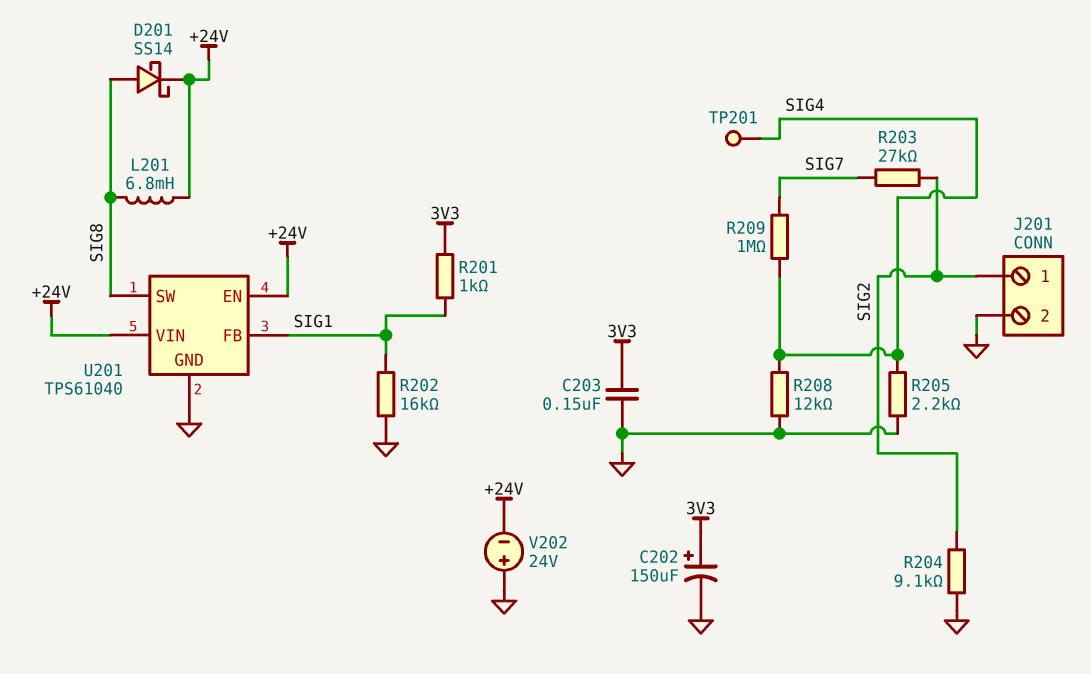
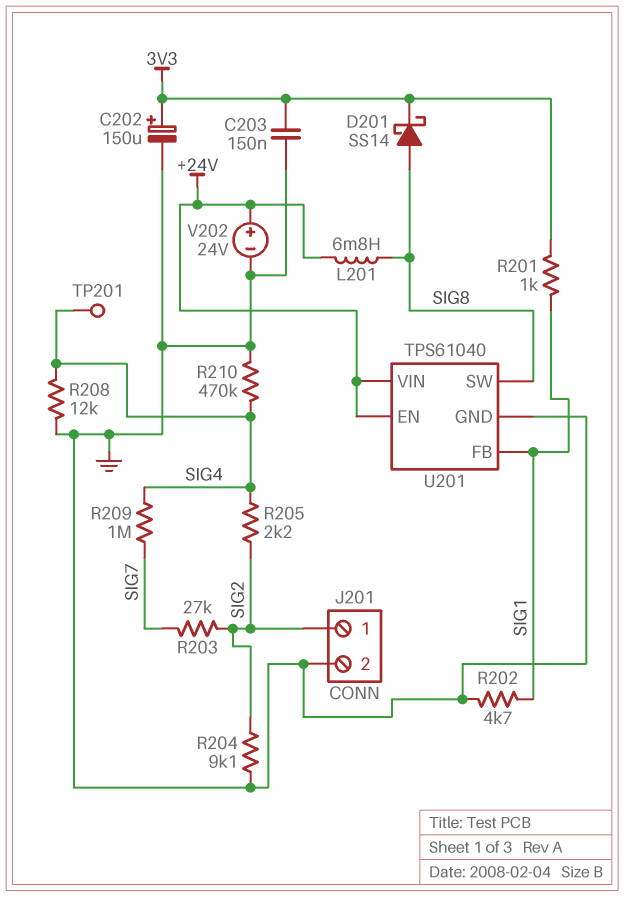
D201: schottky SS14 (A SIG8, K +24V) -> schottky SS14 (A SIG8, K 3V3)
R202: 16k (GND, SIG1) -> 4.7k (GND, SIG1)
R205: 2.2k (GND, SIG4) -> 2.2k (SIG2, SIG4)
R210: none -> 470k (GND, SIG4)
V202: 24V (plus GND, minus +24V) -> 24V (plus +24V, minus GND)

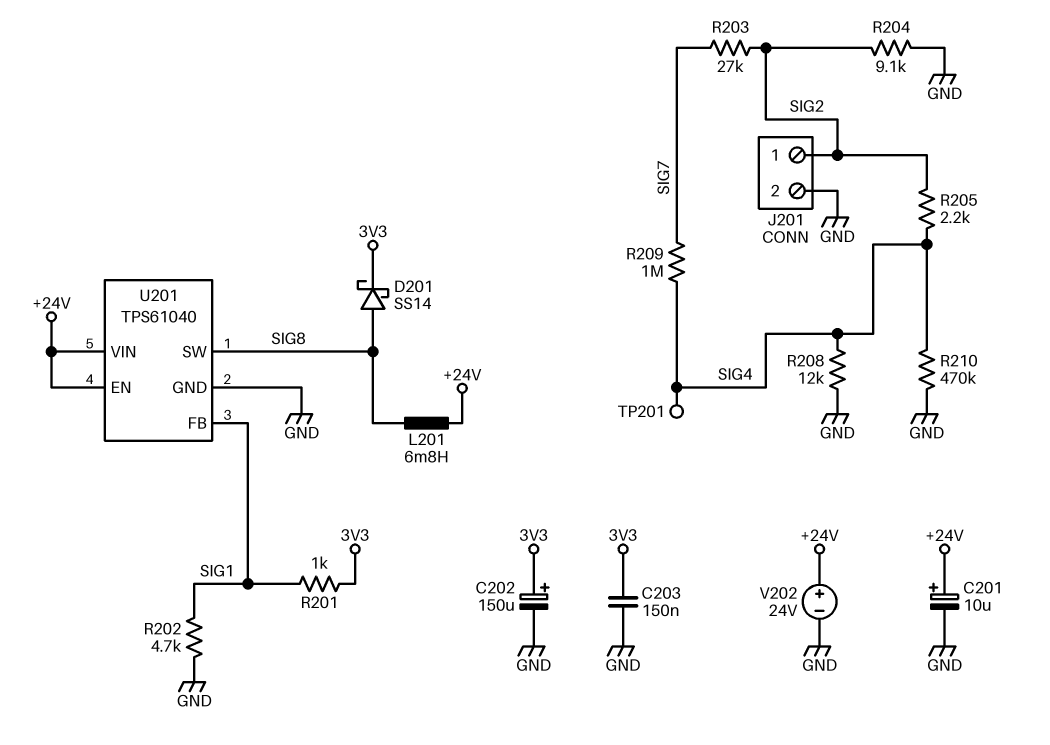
C201: none -> 10uF (plus +24V, minus GND)

